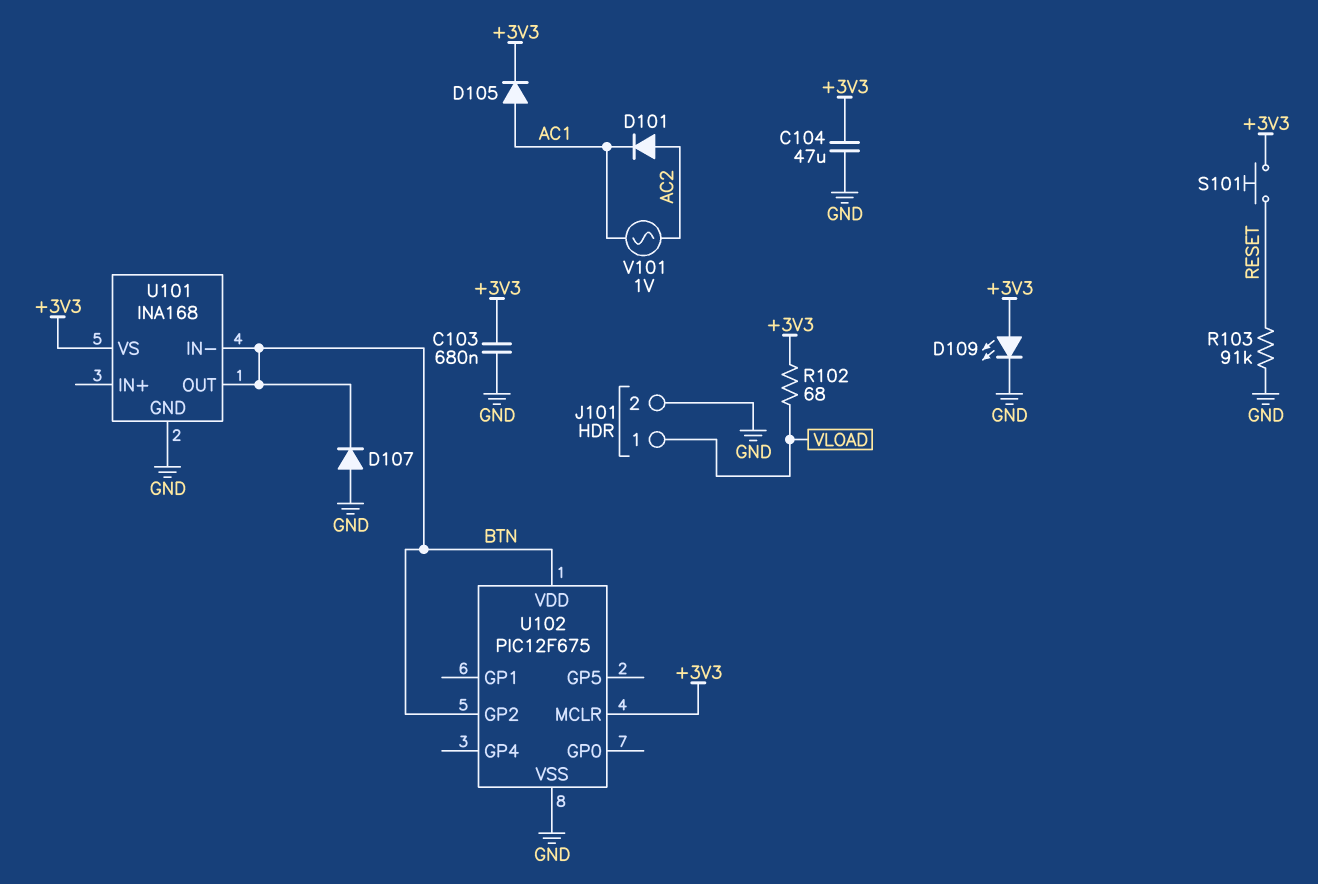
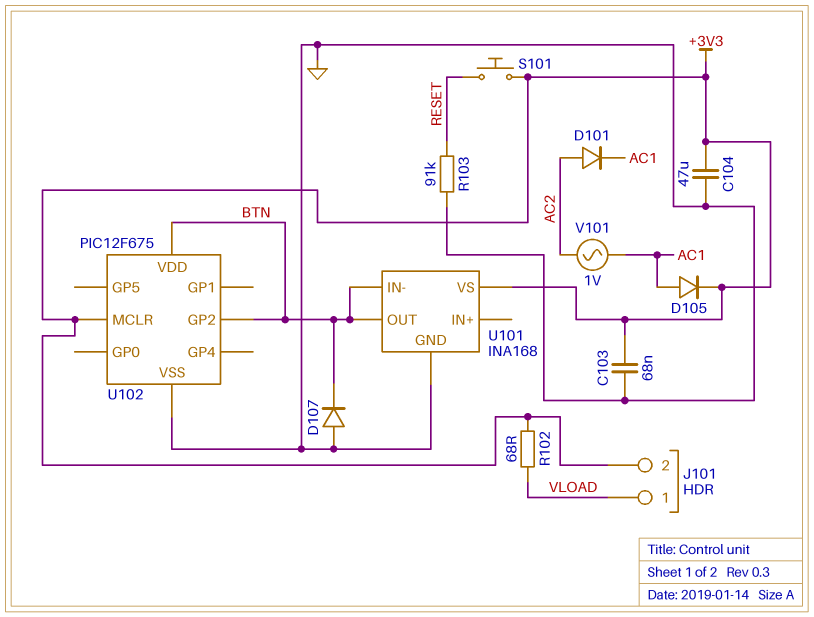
C103: 680nF (+3V3, GND) -> 68nF (+3V3, GND)
D109: LED (A +3V3, K GND) -> none
J101 pin 2: GND -> +3V3

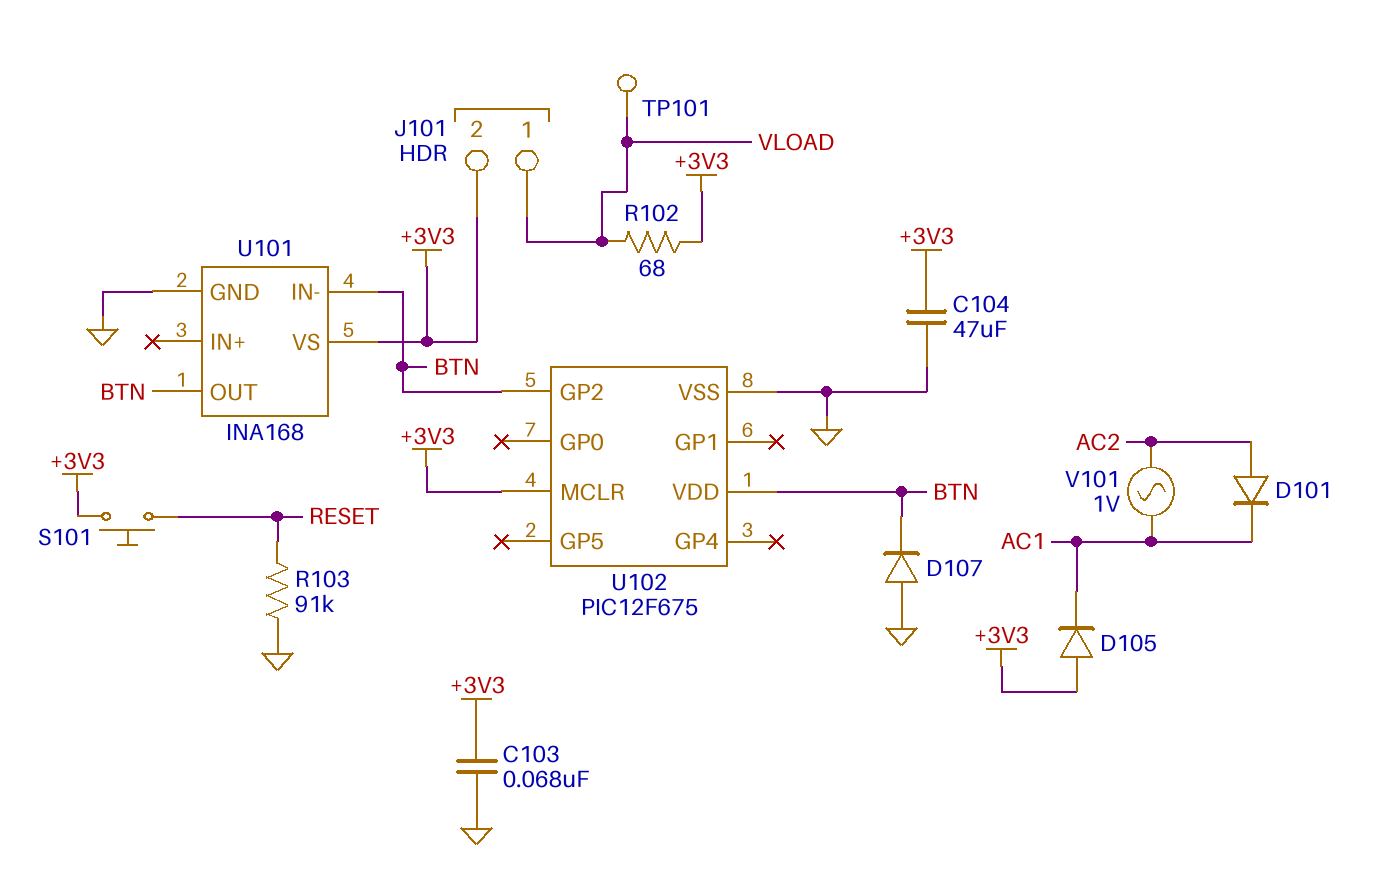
D105: diode (A AC1, K +3V3) -> diode (A +3V3, K AC1)
TP101: none -> test point (VLOAD)

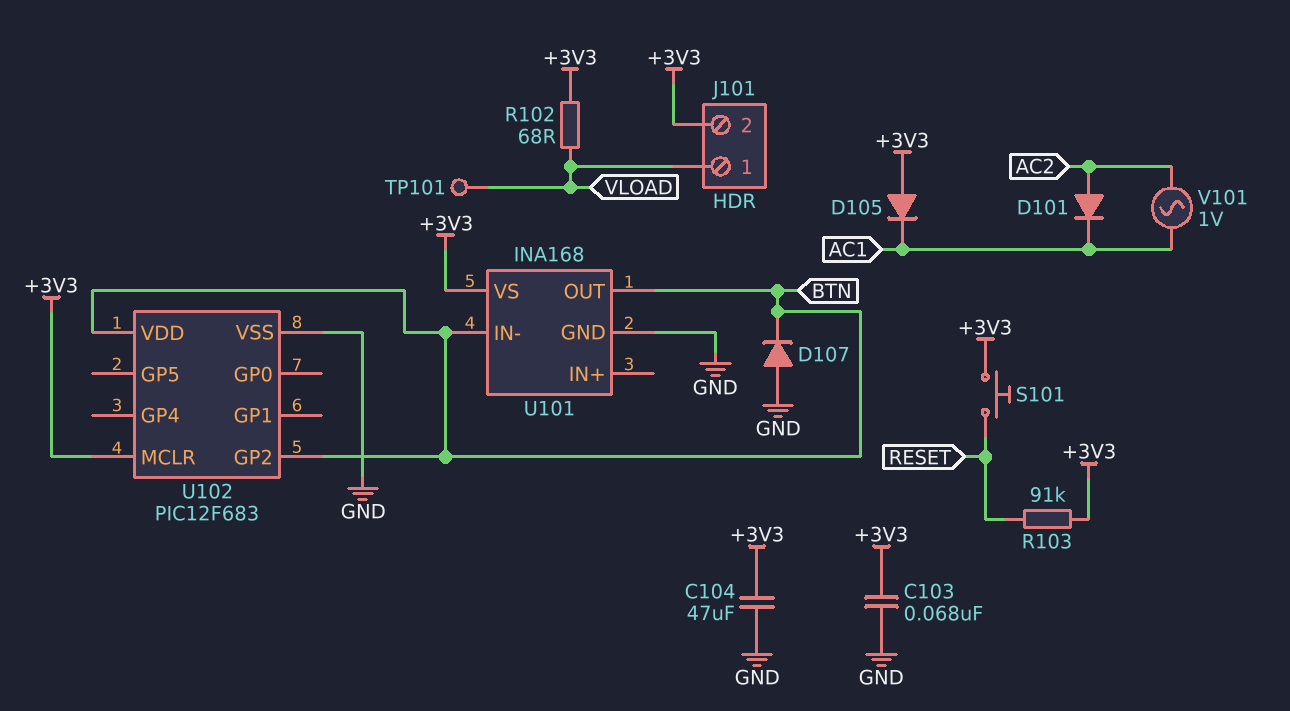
R103: 91k (GND, RESET) -> 91k (+3V3, RESET)
U102: PIC12F675 -> PIC12F683

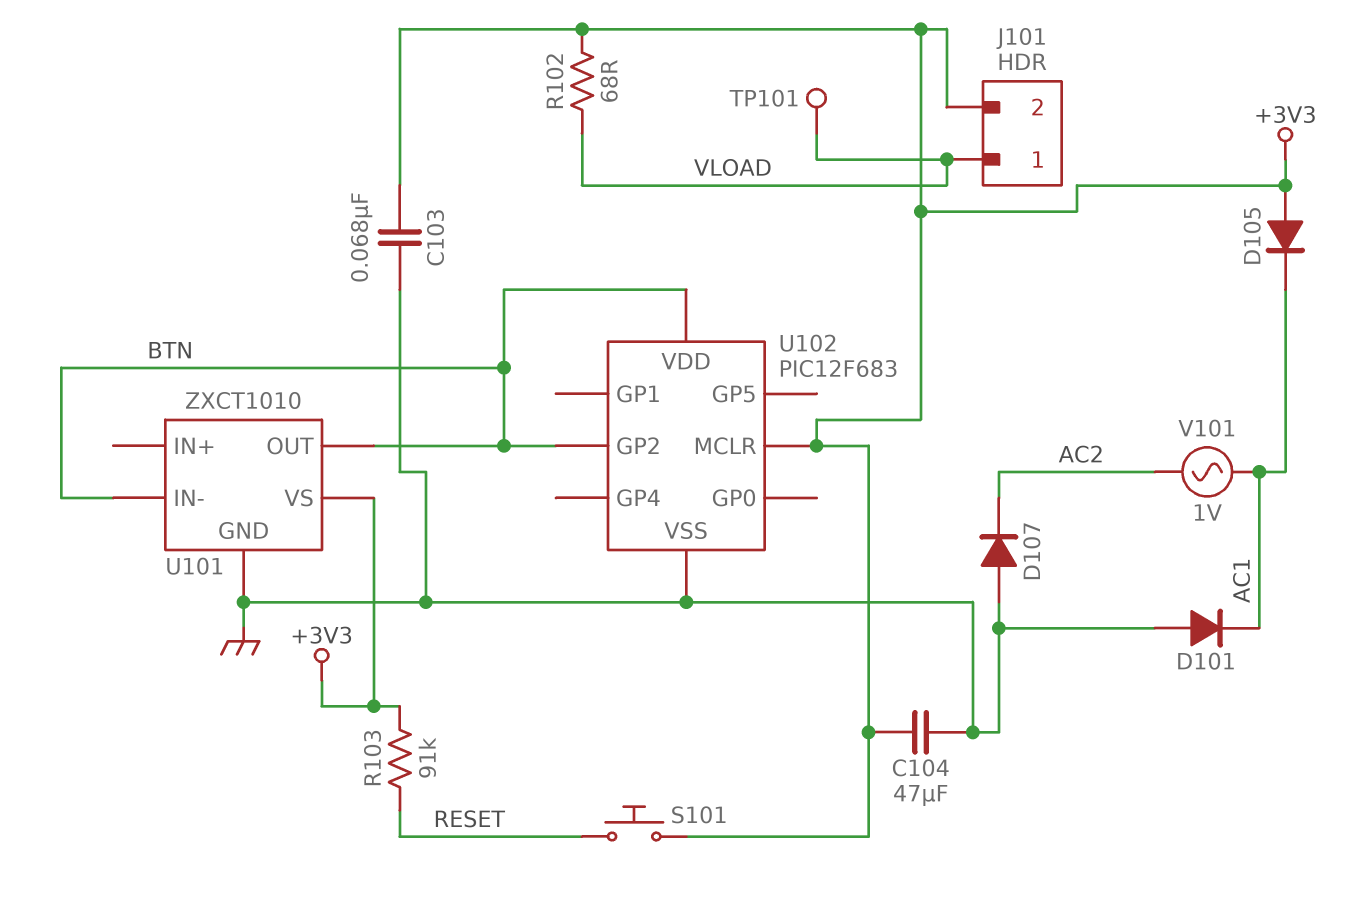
D101: diode (A AC2, K AC1) -> diode (A GND, K AC1)
D107: diode (A GND, K BTN) -> diode (A GND, K AC2)
U101: INA168 -> ZXCT1010

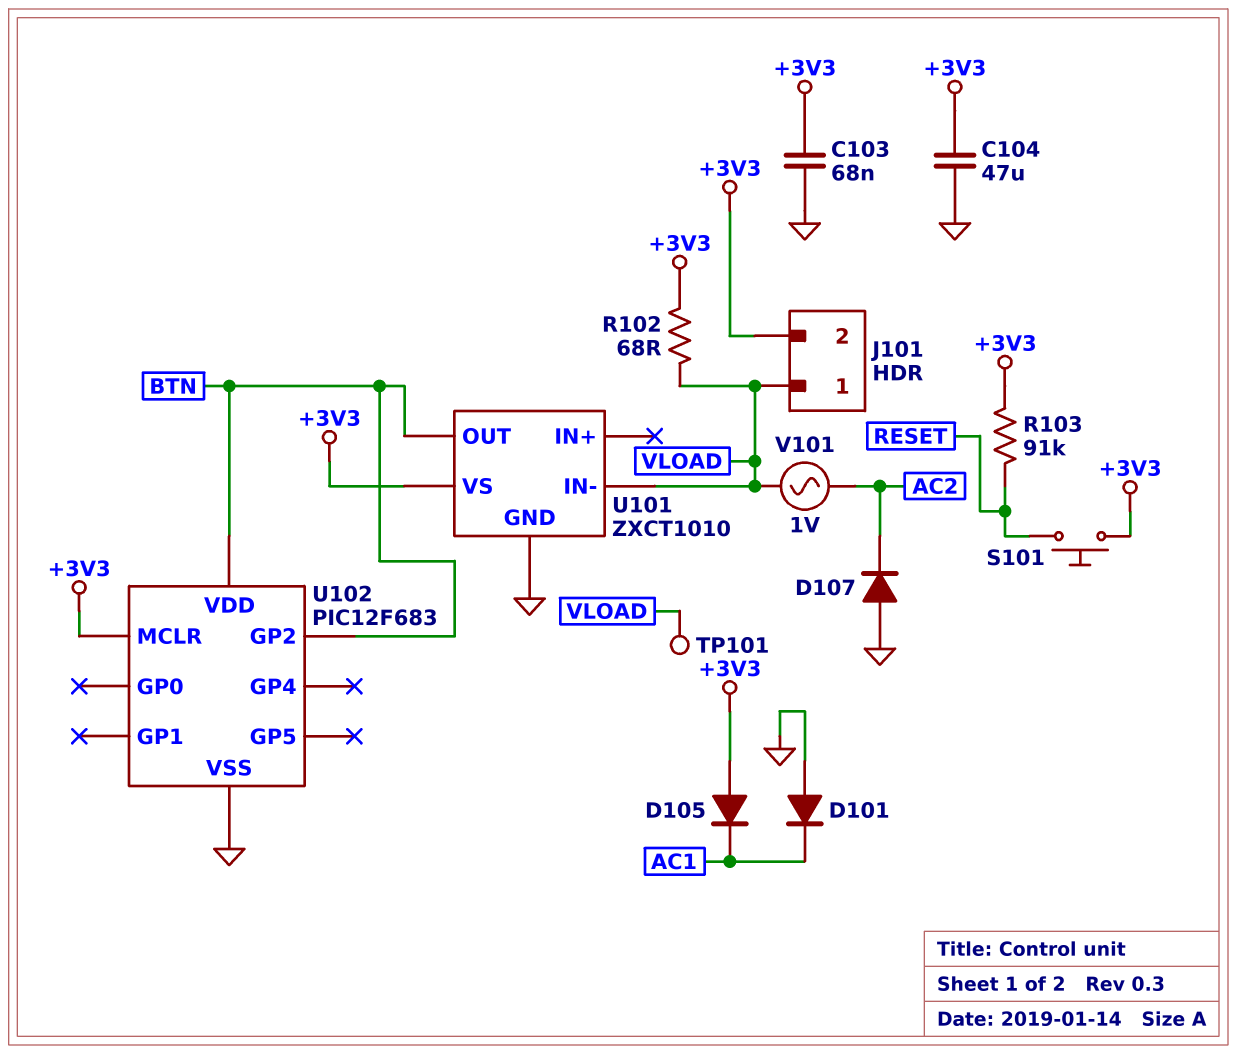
U101 pin IN-: BTN -> VLOAD
V101: AC 1V (AC1, AC2) -> AC 1V (AC2, VLOAD)

